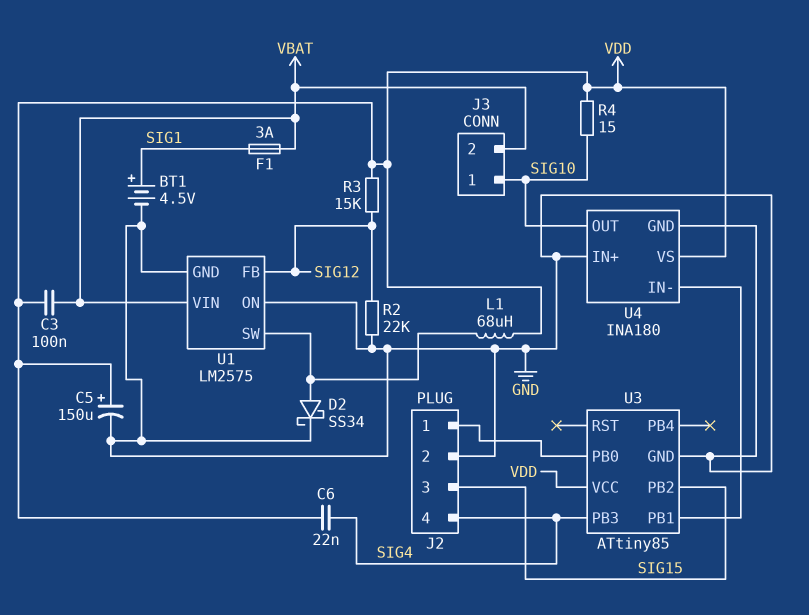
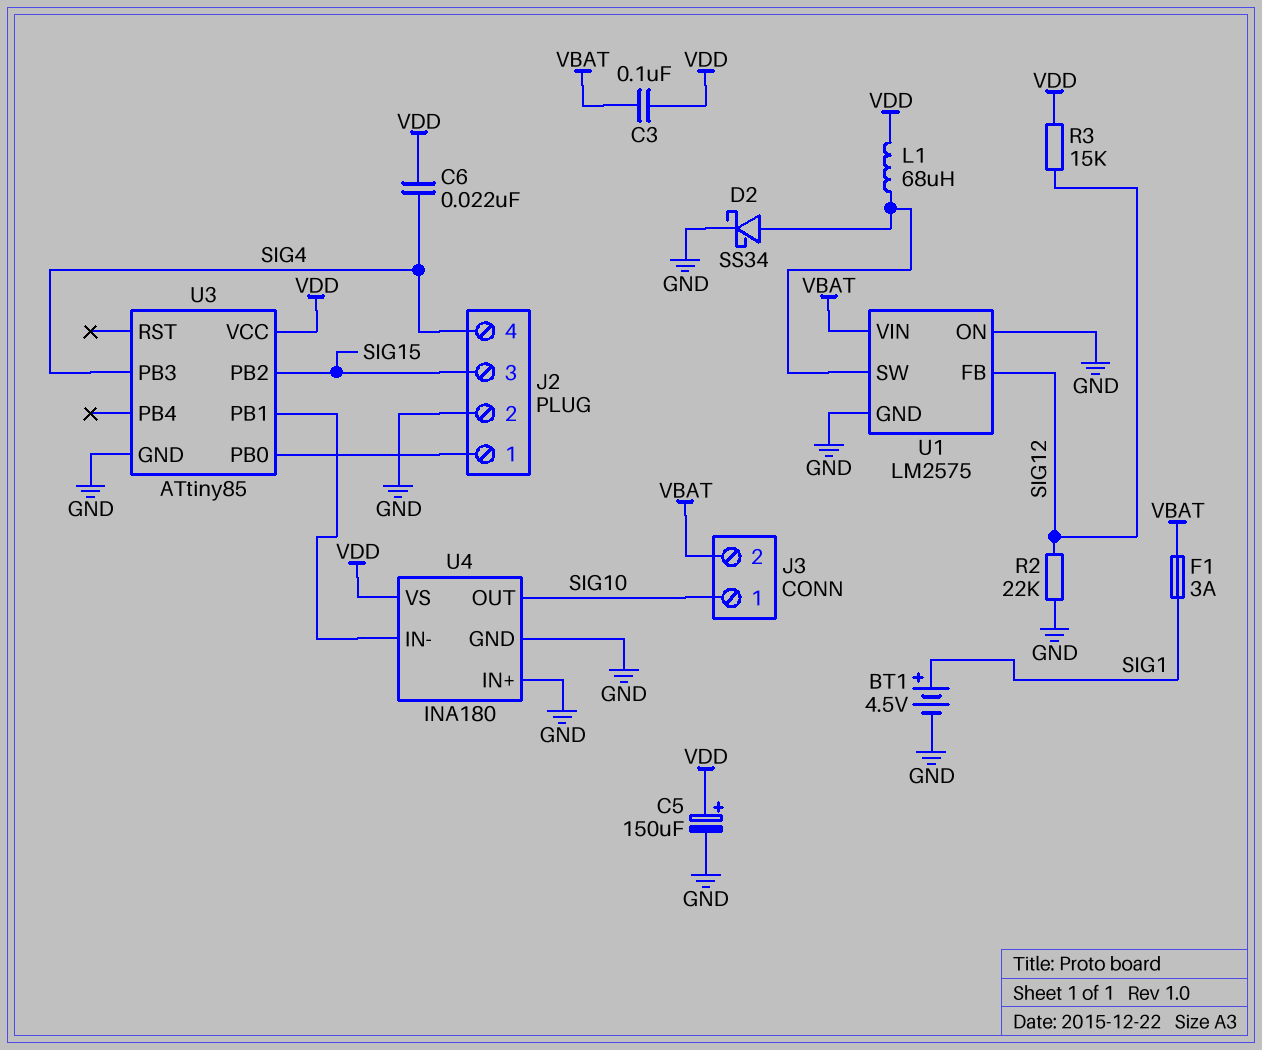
R4: 15 (SIG10, VDD) -> none

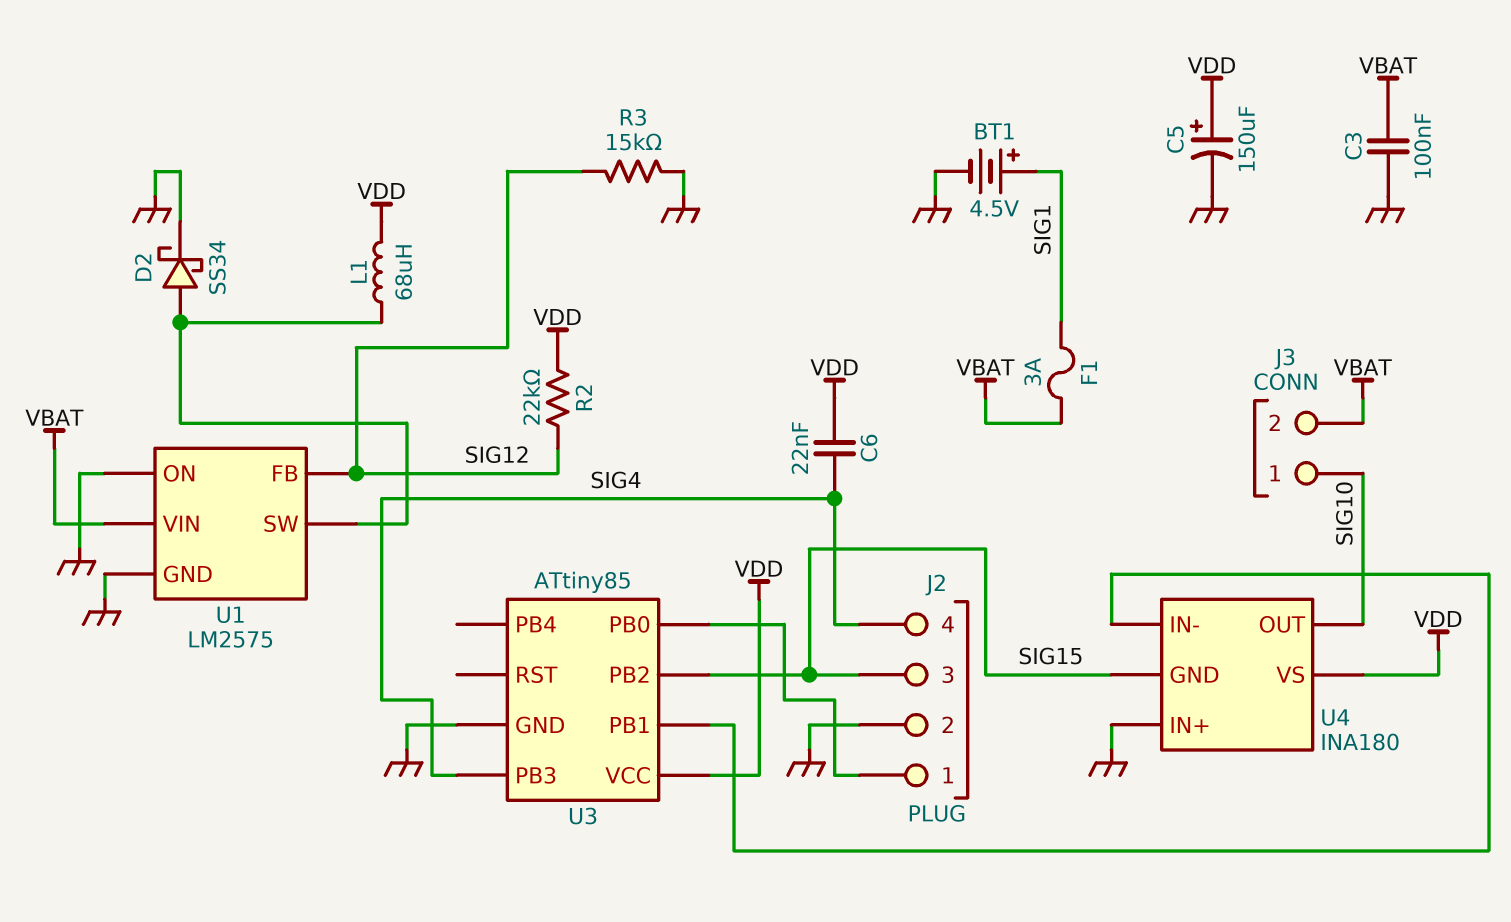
C3: 100nF (VBAT, VDD) -> 100nF (GND, VBAT)
R2: 22k (GND, SIG12) -> 22k (SIG12, VDD)
R3: 15k (SIG12, VDD) -> 15k (GND, SIG12)
U4 pin GND: GND -> SIG15

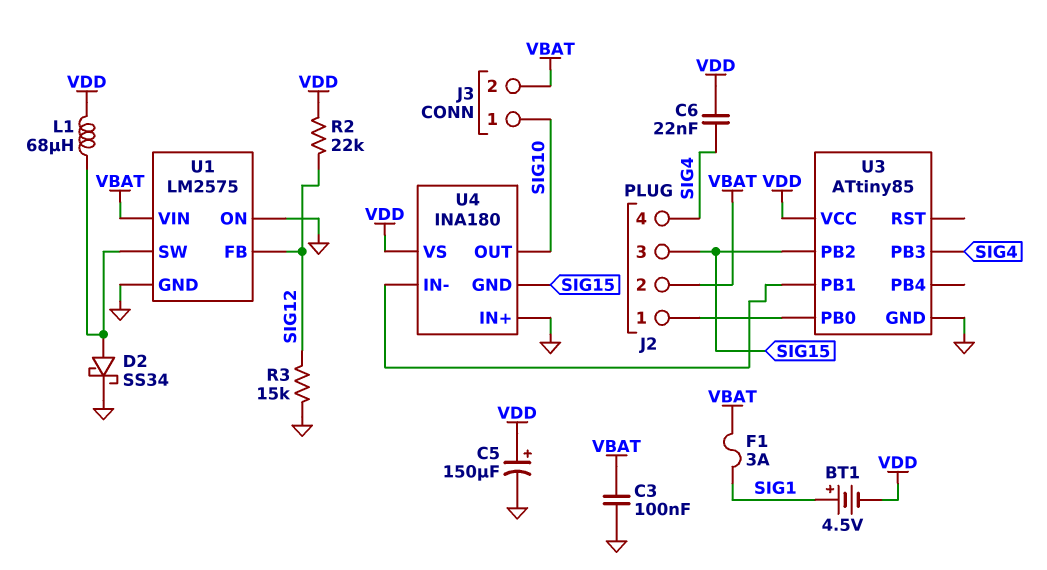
BT1: 4.5V (plus SIG1, minus GND) -> 4.5V (plus SIG1, minus VDD)
J2 pin 2: GND -> VBAT

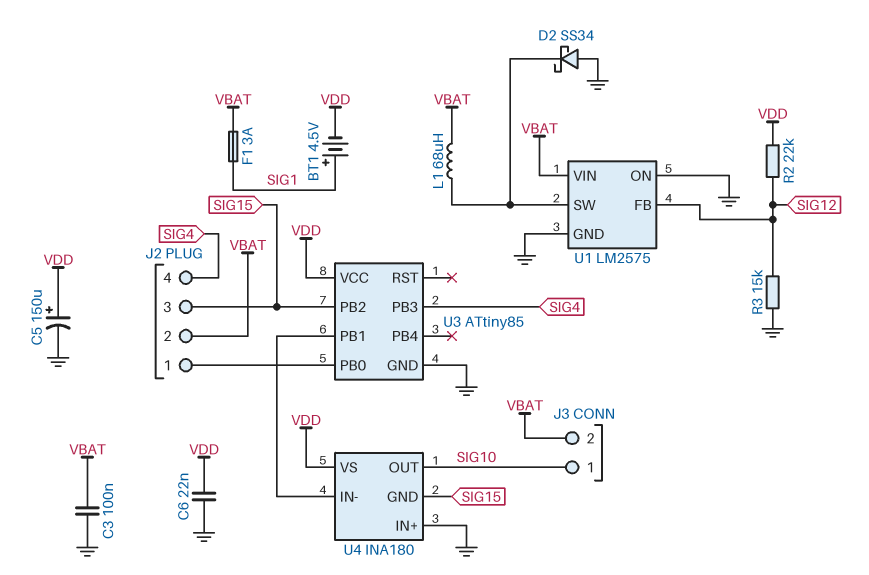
C6: 22nF (SIG4, VDD) -> 22nF (GND, VDD)
D2: schottky SS34 (A U1/SW, K GND) -> schottky SS34 (A GND, K U1/SW)
L1: 68uH (U1/SW, VDD) -> 68uH (U1/SW, VBAT)

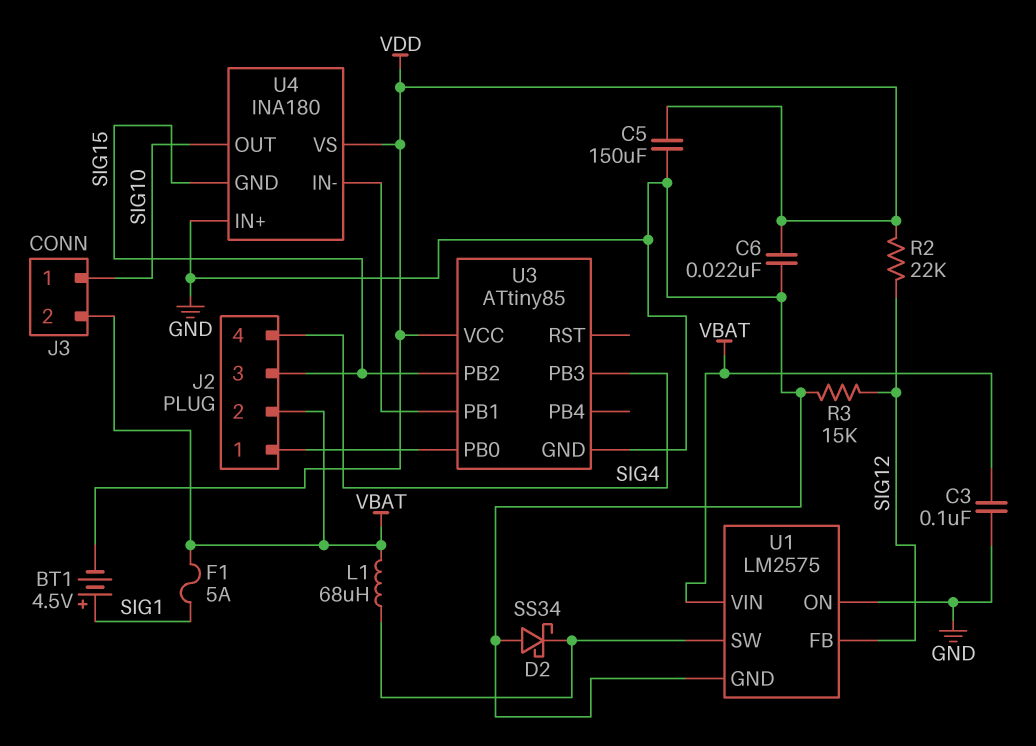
C5: 150uF (plus VDD, minus GND) -> 150uF (GND, VDD)
F1: 3A (SIG1, VBAT) -> 5A (SIG1, VBAT)

